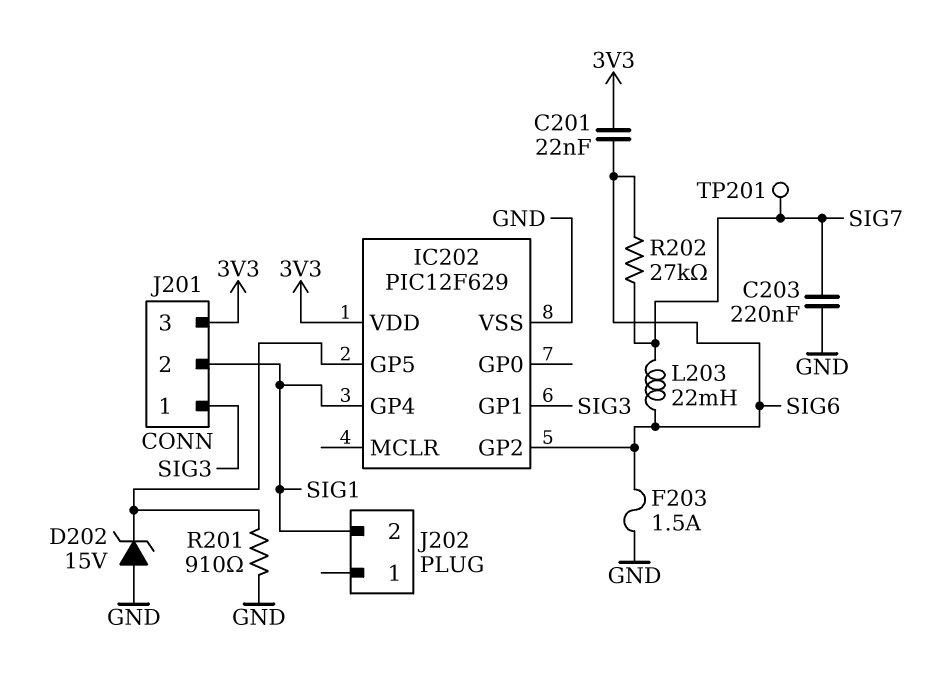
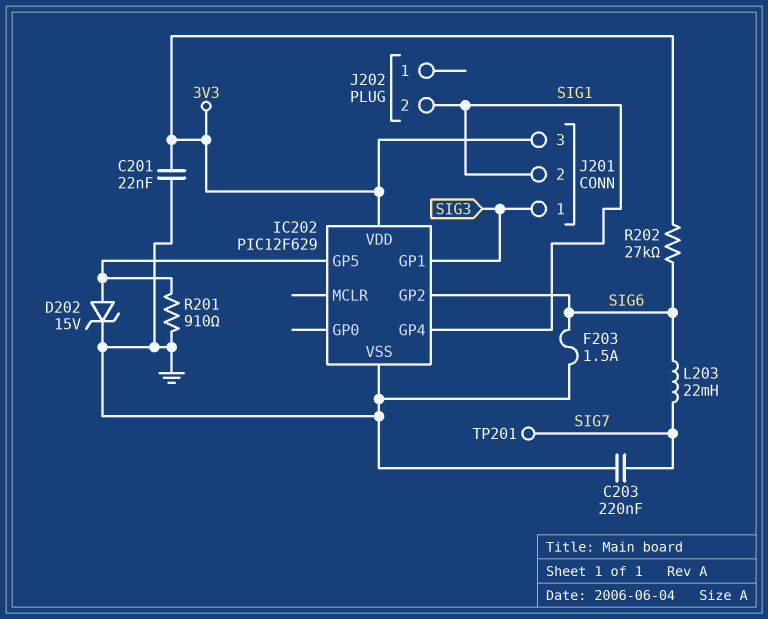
C201: 22nF (3V3, SIG6) -> 22nF (3V3, GND)
D202: zener 15V (A GND, K IC202/GP5) -> zener 15V (A IC202/GP5, K GND)
R202: 27k (SIG6, SIG7) -> 27k (3V3, SIG6)

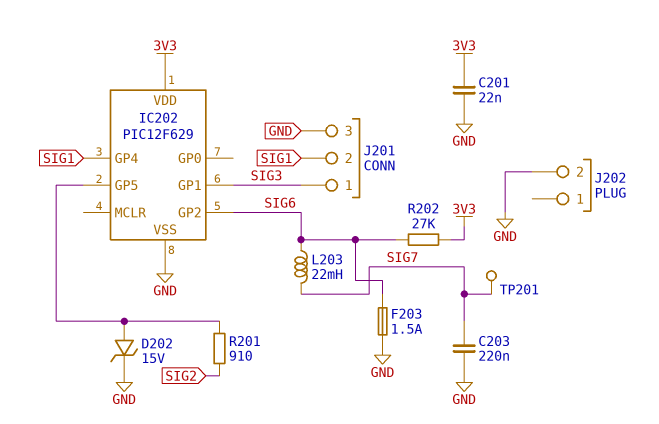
J201 pin 3: 3V3 -> GND
J202 pin 2: SIG1 -> GND
R201: 910 (GND, IC202/GP5) -> 910 (IC202/GP5, SIG2)

